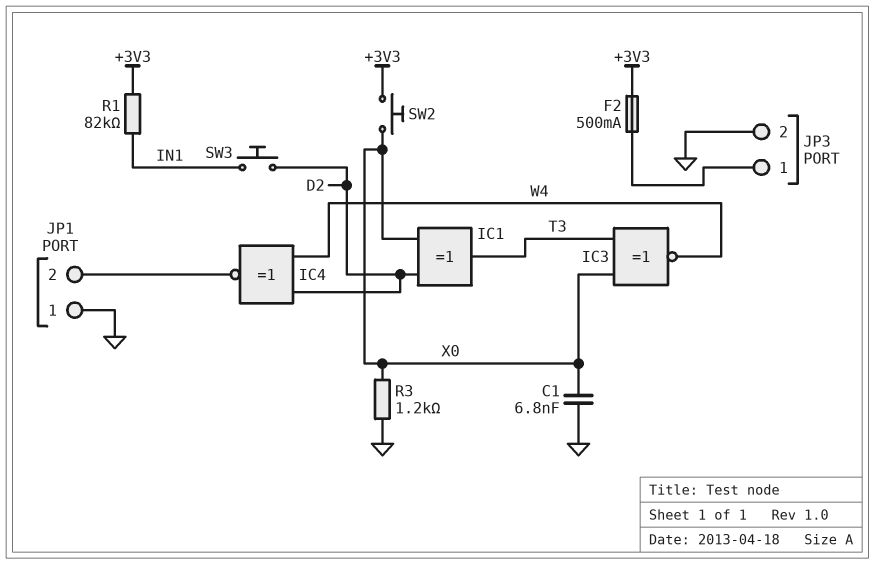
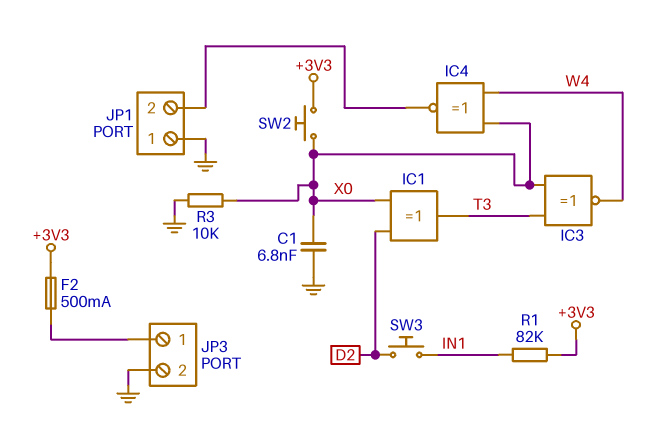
IC4: XNOR (in D2, in W4, out JP1/2) -> XNOR (in W4, in X0, out JP1/2)
R3: 1.2k (GND, X0) -> 10k (GND, X0)

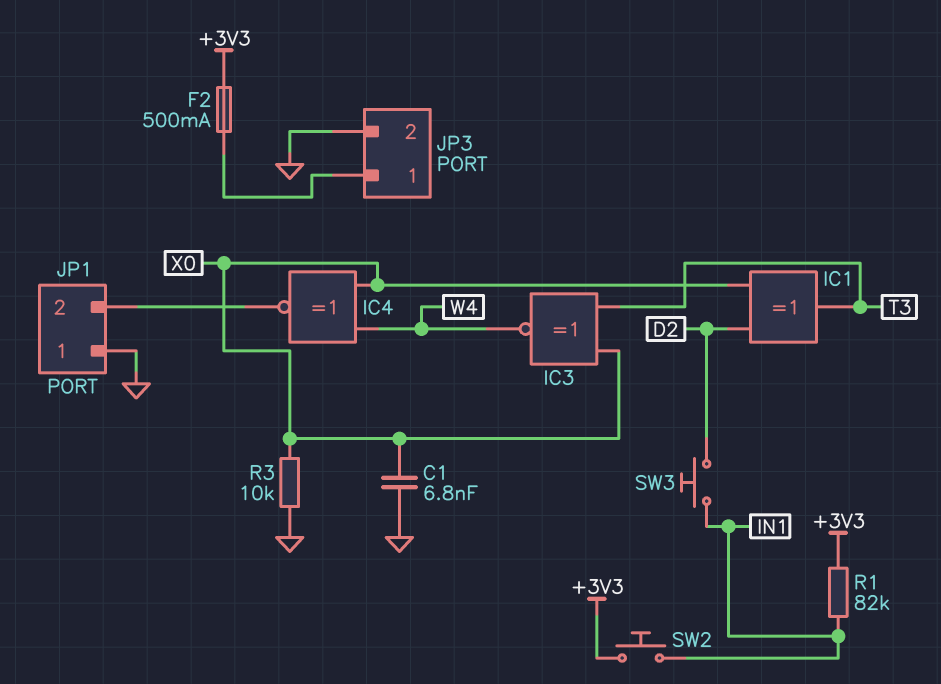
SW2: button (+3V3, X0) -> button (+3V3, IN1)

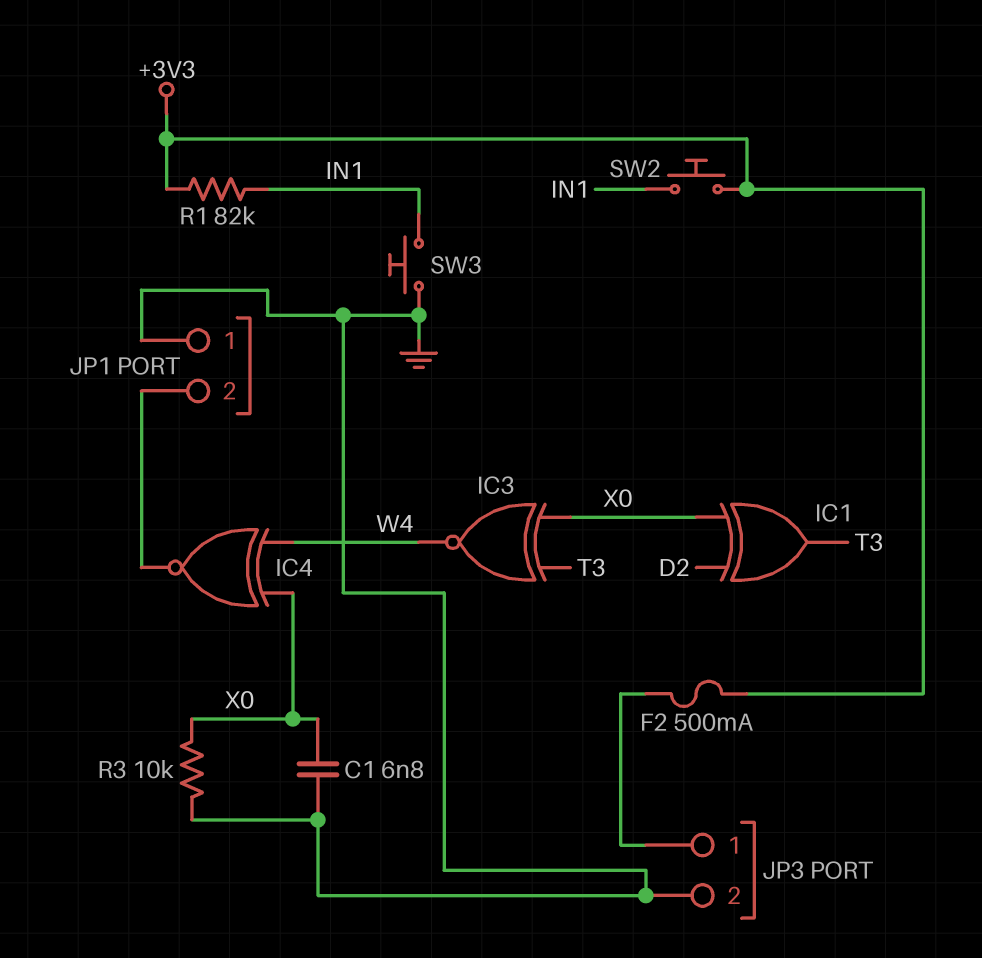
SW3: button (D2, IN1) -> button (GND, IN1)

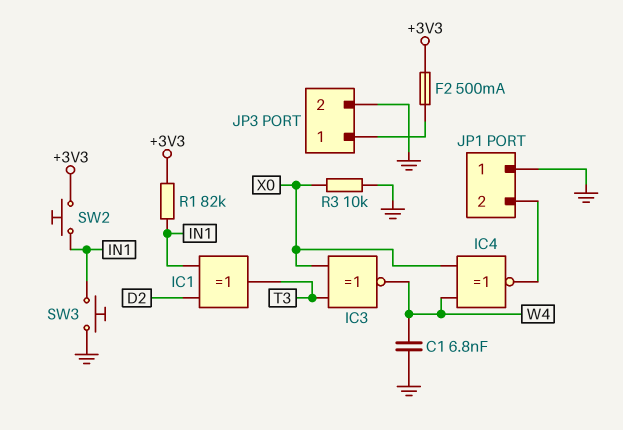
C1: 6.8nF (GND, X0) -> 6.8nF (GND, W4)
IC1: XOR (in D2, in X0, out T3) -> XOR (in D2, in IN1, out T3)

